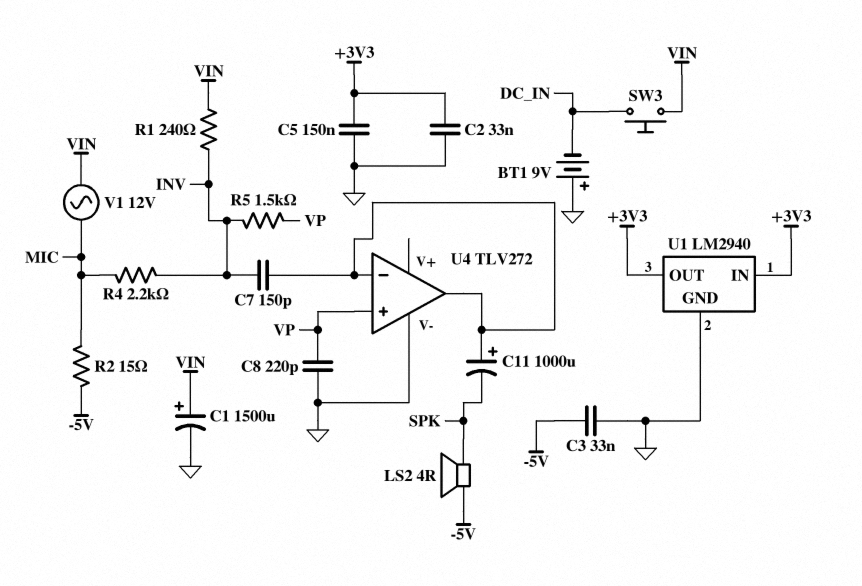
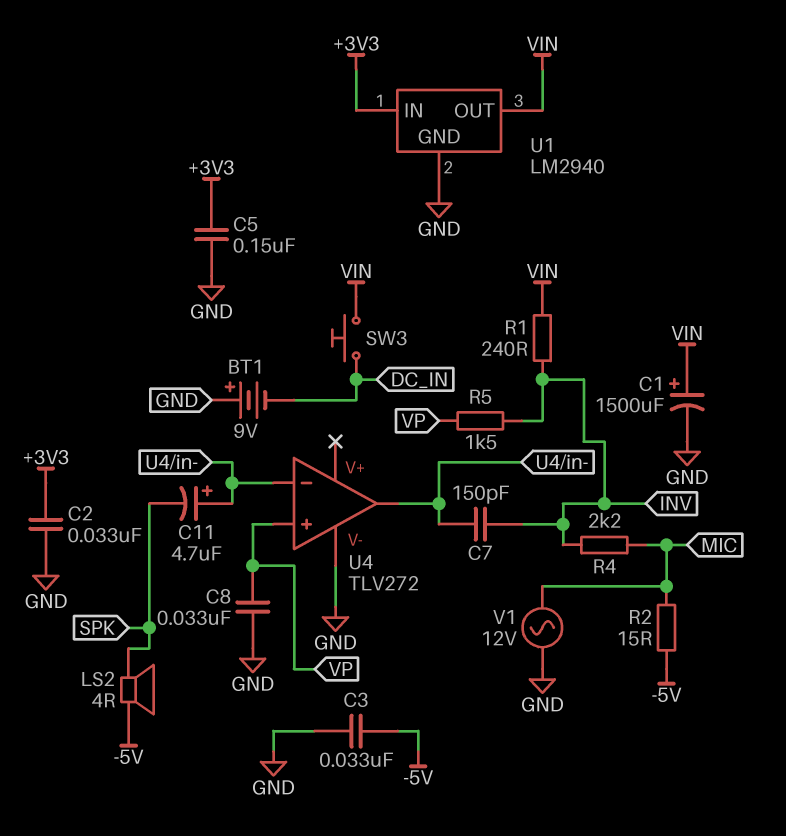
C8: 220pF (GND, VP) -> 33nF (GND, VP)
C11: 1000uF (plus U4/in-, minus SPK) -> 4.7uF (plus U4/in-, minus SPK)
U1 pin OUT: +3V3 -> VIN
V1: AC 12V (MIC, VIN) -> AC 12V (GND, MIC)

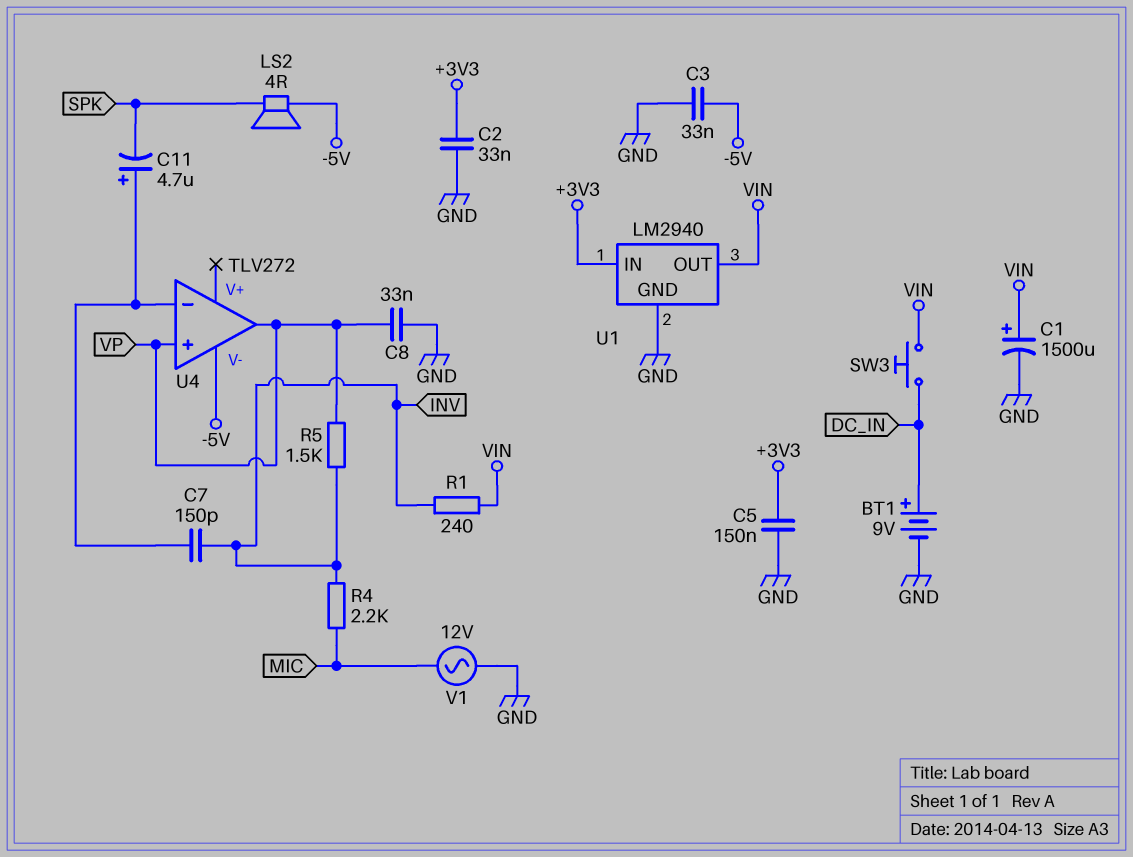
BT1: 9V (plus GND, minus DC_IN) -> 9V (plus DC_IN, minus GND)
R2: 15 (-5V, MIC) -> none
U4 pin V-: GND -> -5V
U4 pin out: U4/in- -> VP

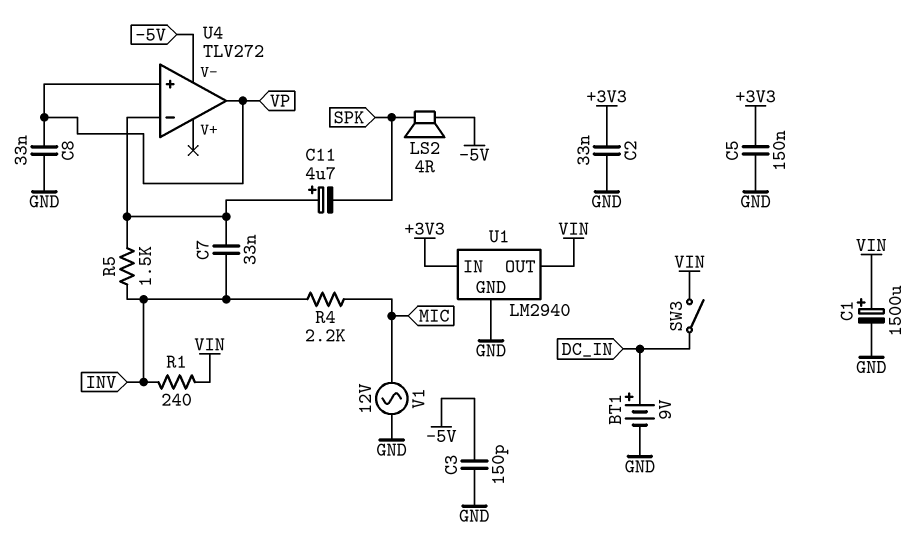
C3: 33nF (-5V, GND) -> 150pF (-5V, GND)
C7: 150pF (INV, U4/in-) -> 33nF (INV, U4/in-)
R5: 1.5k (INV, VP) -> 1.5k (INV, U4/in-)
SW3: button (DC_IN, VIN) -> switch (DC_IN, VIN)

